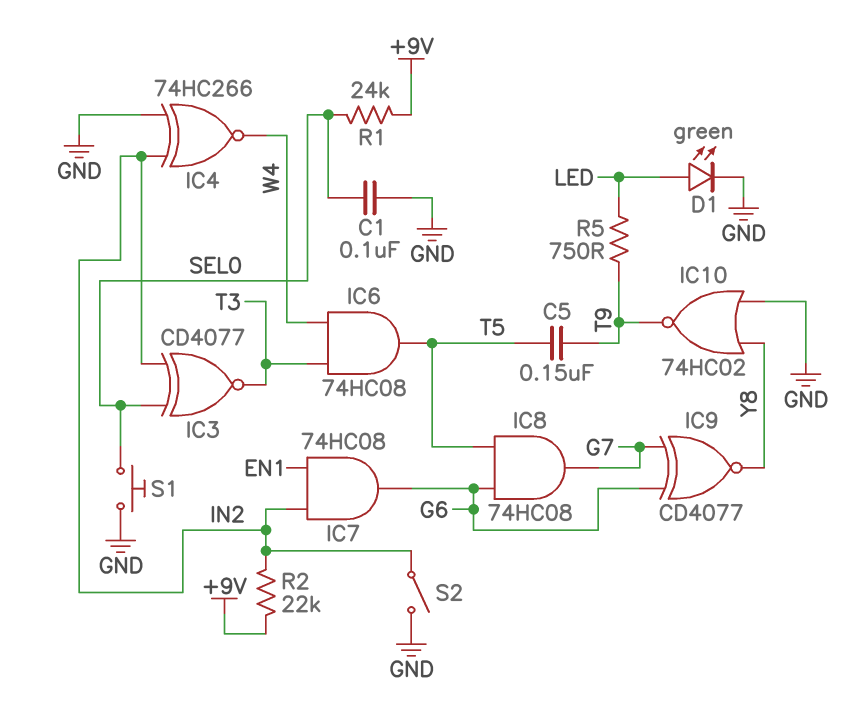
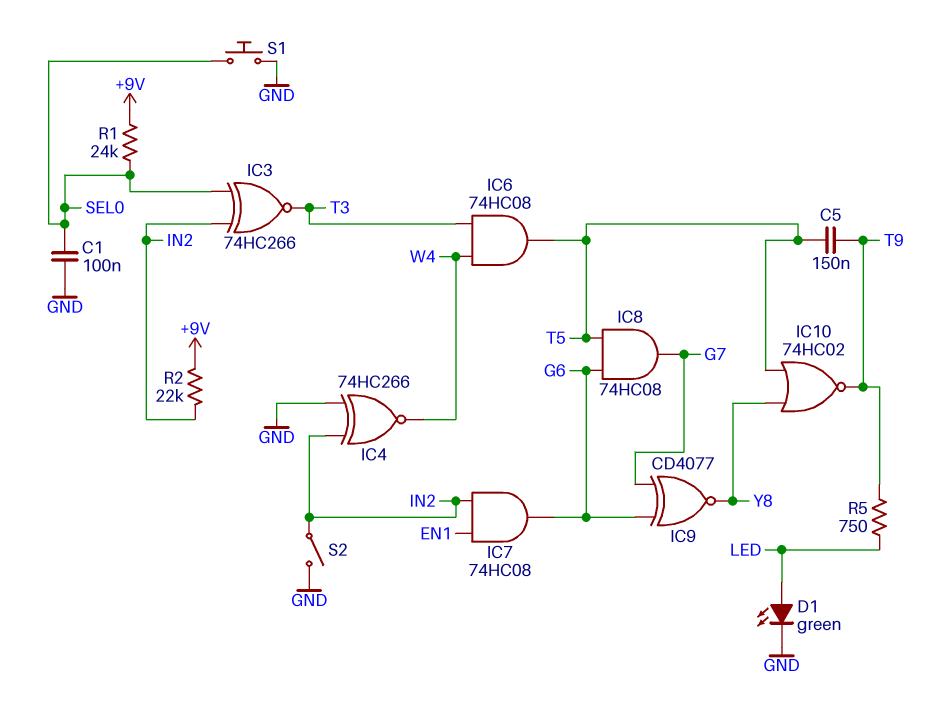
IC3: XNOR CD4077 (in IN2, in SEL0, out T3) -> XNOR 74HC266 (in IN2, in SEL0, out T3)
IC10: NOR 74HC02 (in GND, in Y8, out T9) -> NOR 74HC02 (in T5, in Y8, out T9)

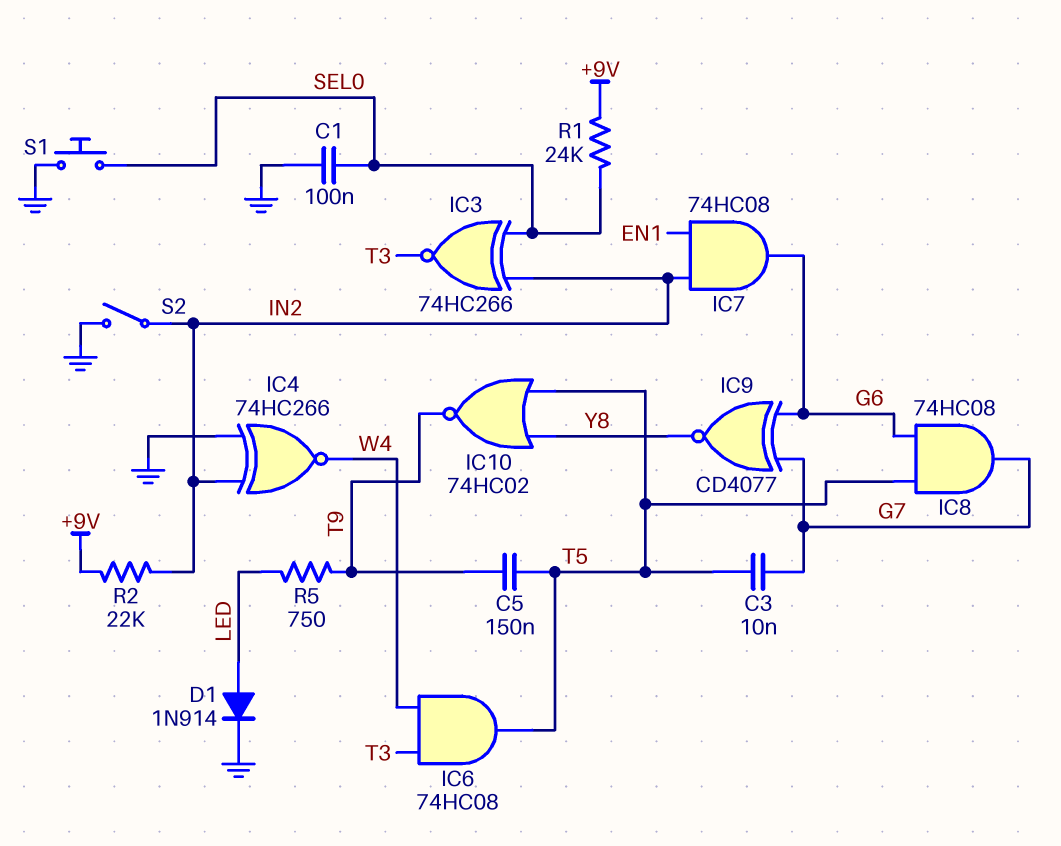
C3: none -> 10nF (G7, T5)
D1: LED green (A LED, K GND) -> diode 1N914 (A LED, K GND)

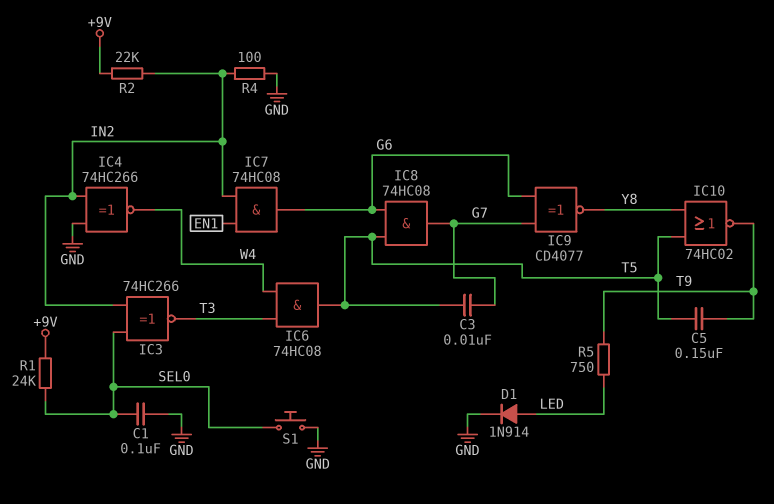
R4: none -> 100 (GND, IN2)
S2: switch (GND, IN2) -> none

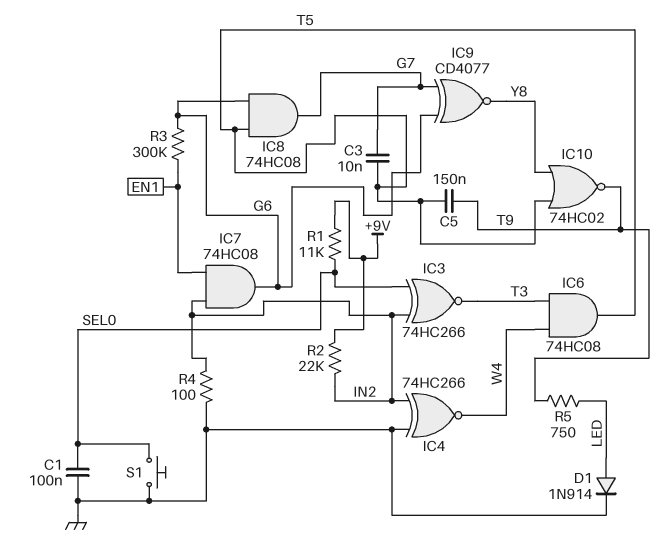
R1: 24k (+9V, SEL0) -> 11k (+9V, SEL0)
R3: none -> 300k (EN1, G6)

